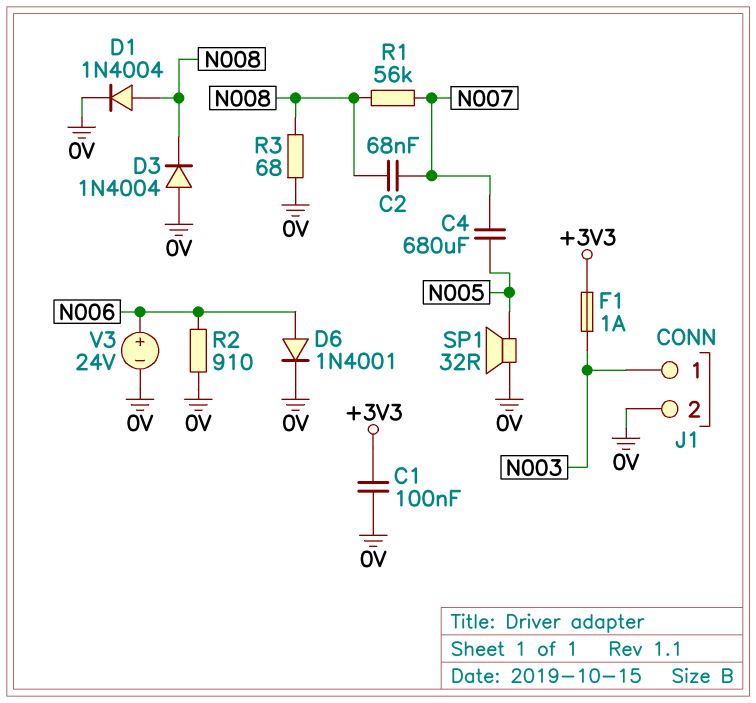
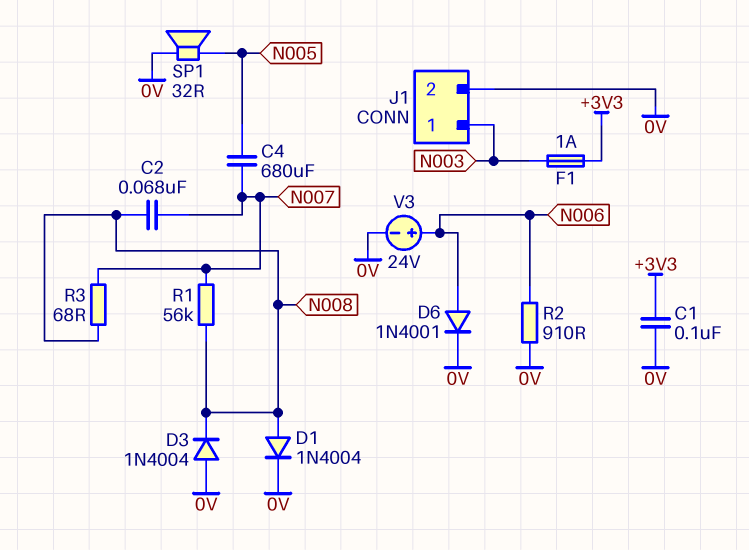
R3: 68 (0V, N008) -> 68 (N007, N008)

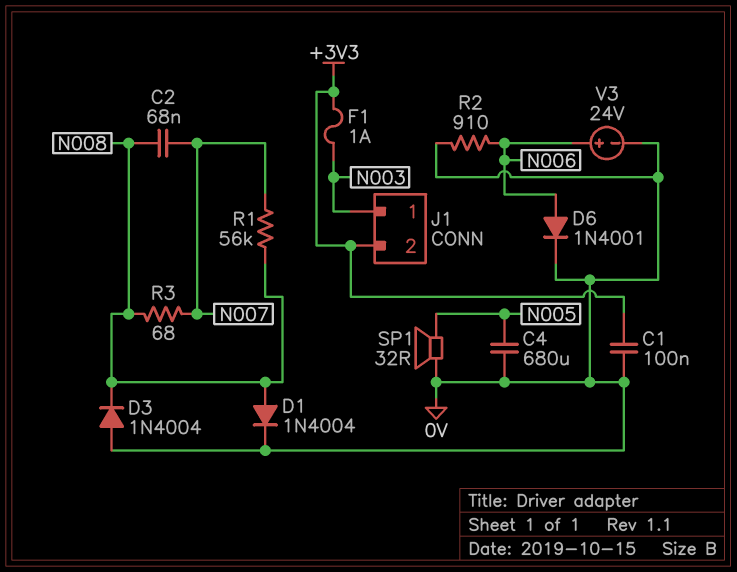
C4: 680uF (N005, N007) -> 680uF (0V, N005)
J1 pin 2: 0V -> +3V3

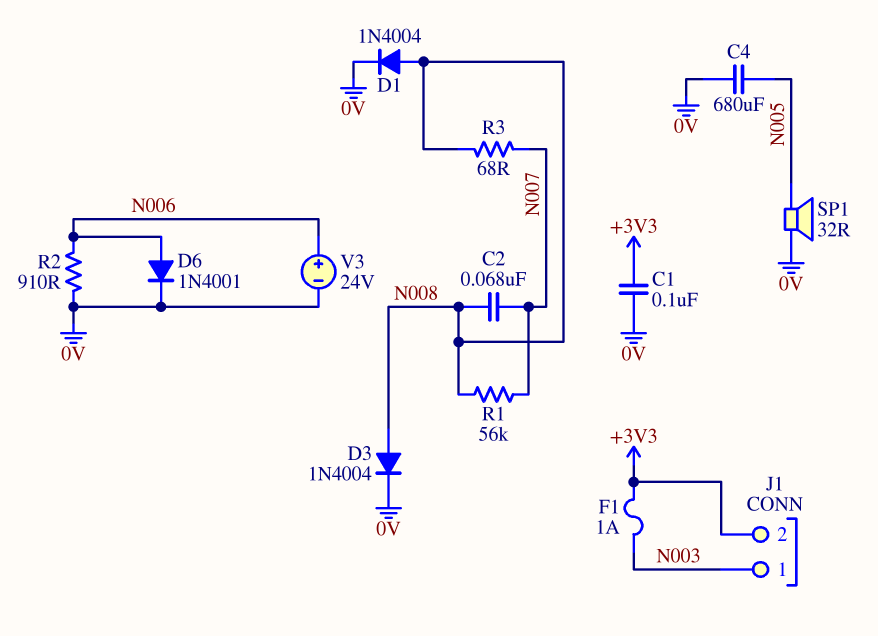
D3: diode 1N4004 (A 0V, K N008) -> diode 1N4004 (A N008, K 0V)

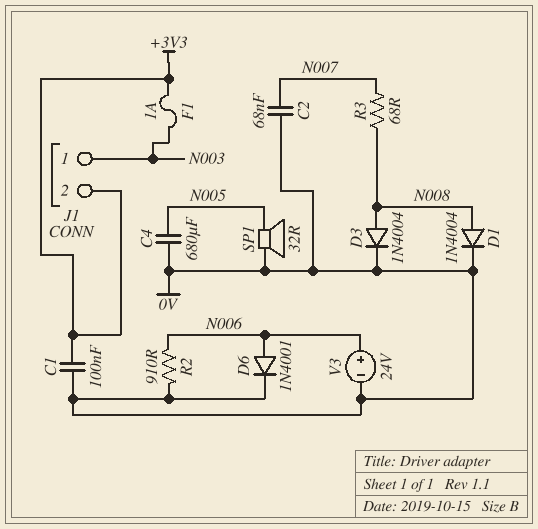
C2: 68nF (N007, N008) -> 68nF (0V, N007)
R1: 56k (N007, N008) -> none

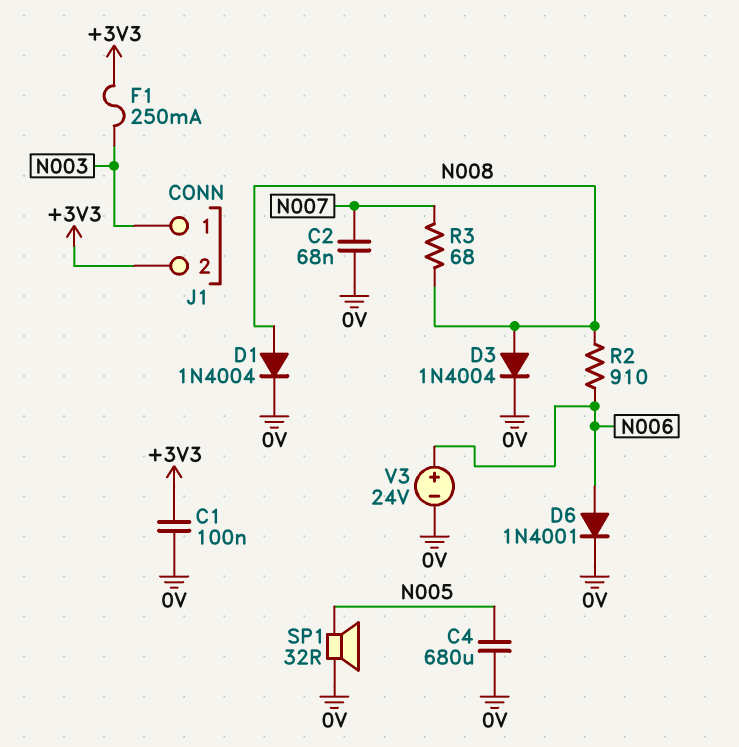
F1: 1A (+3V3, N003) -> 250mA (+3V3, N003)
R2: 910 (0V, N006) -> 910 (N006, N008)

